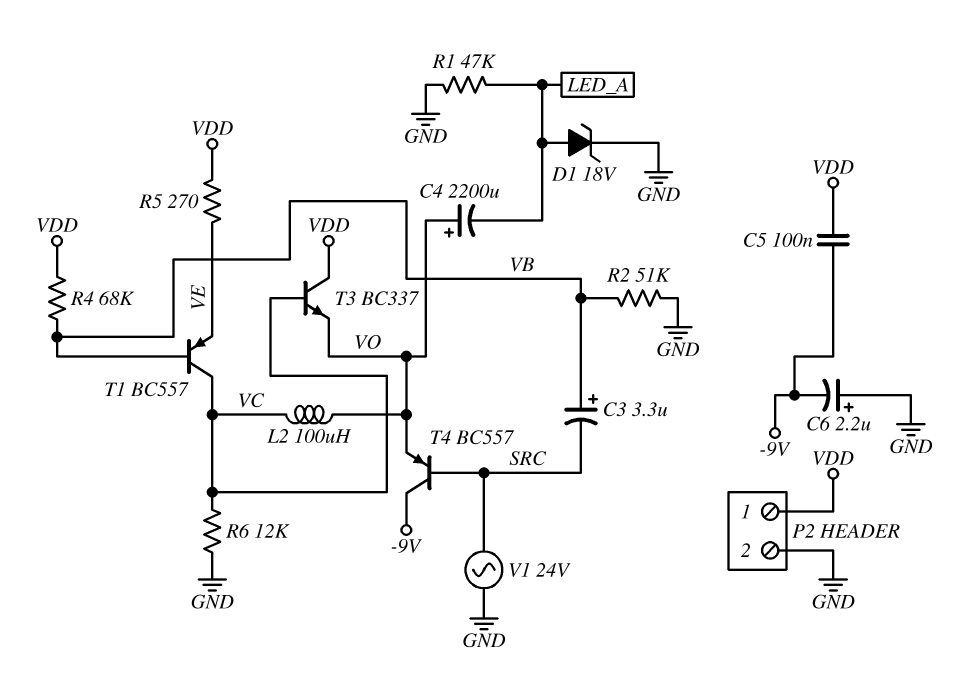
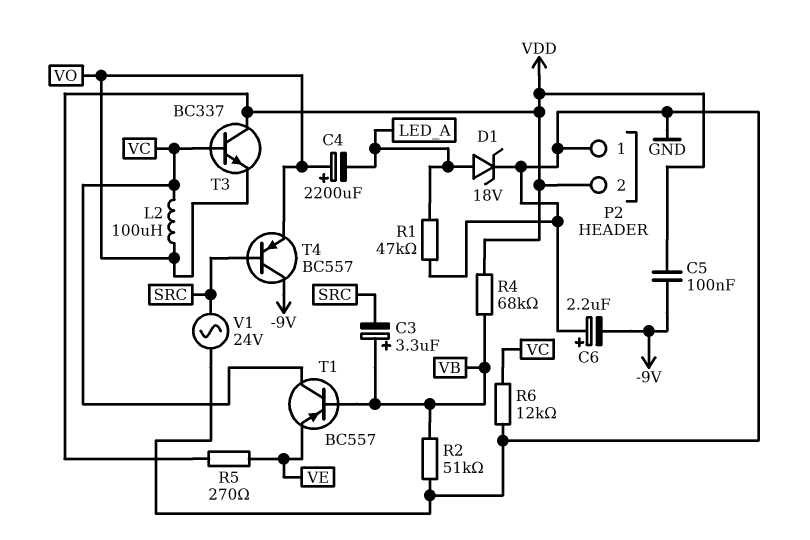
P2 pin 1: VDD -> GND
P2 pin 2: GND -> VDD

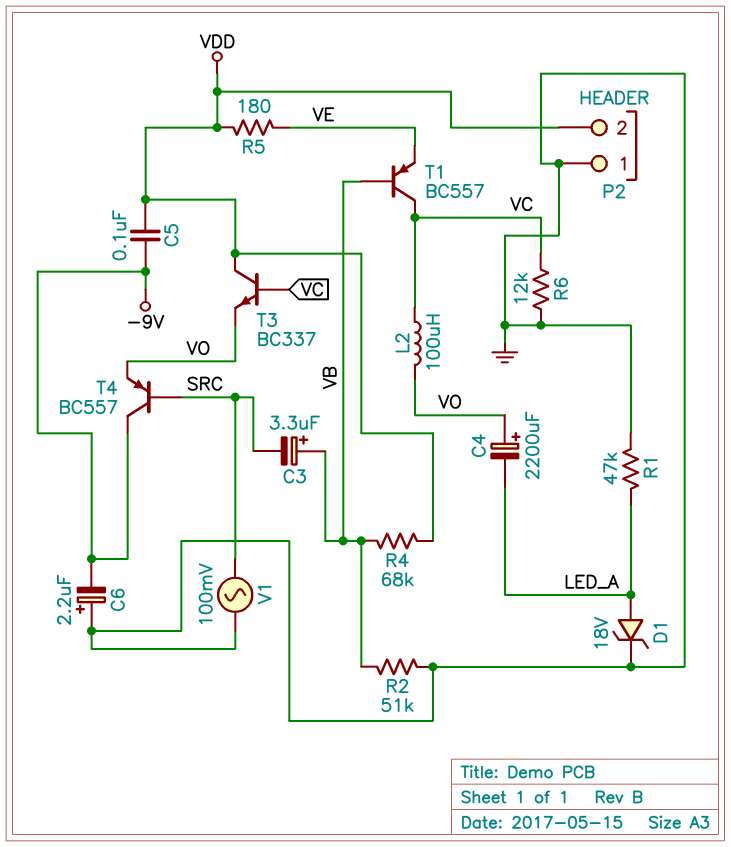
R5: 270 (VDD, VE) -> 180 (VDD, VE)
V1: AC 24V (GND, SRC) -> AC 100mV (GND, SRC)

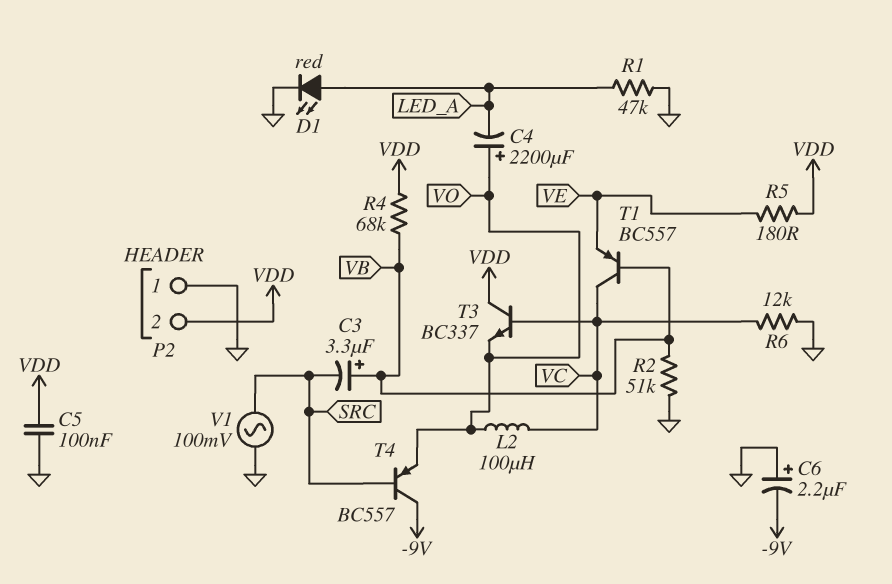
C5: 100nF (-9V, VDD) -> 100nF (GND, VDD)
D1: zener 18V (A LED_A, K GND) -> LED red (A LED_A, K GND)

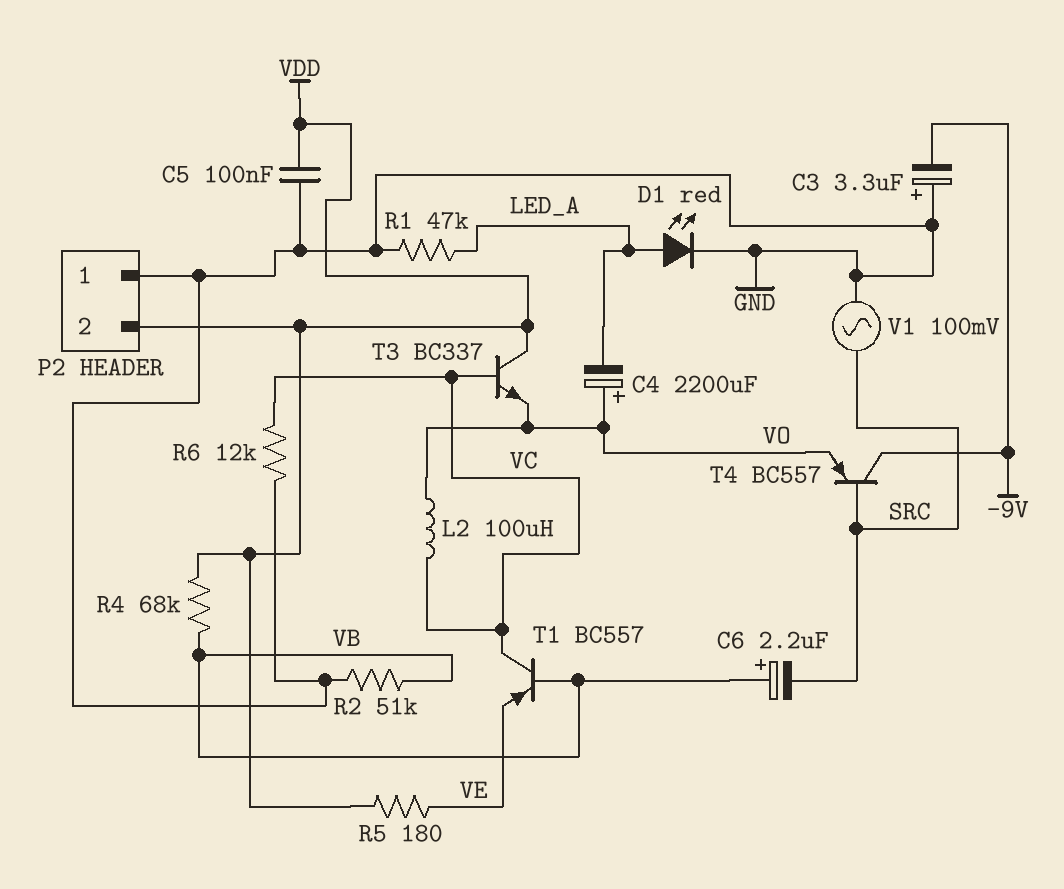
C3: 3.3uF (plus VB, minus SRC) -> 3.3uF (plus GND, minus -9V)
C6: 2.2uF (plus GND, minus -9V) -> 2.2uF (plus VB, minus SRC)

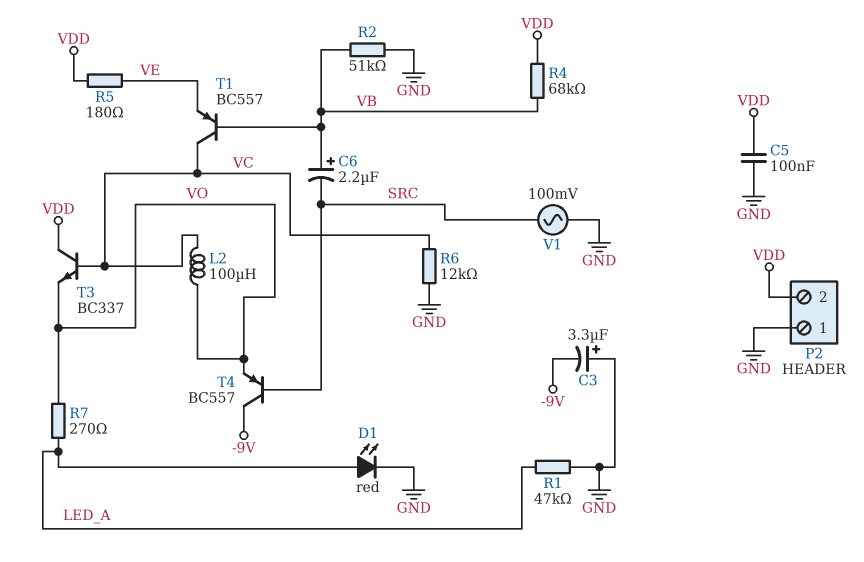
C4: 2200uF (plus VO, minus LED_A) -> none
R7: none -> 270 (LED_A, VO)

